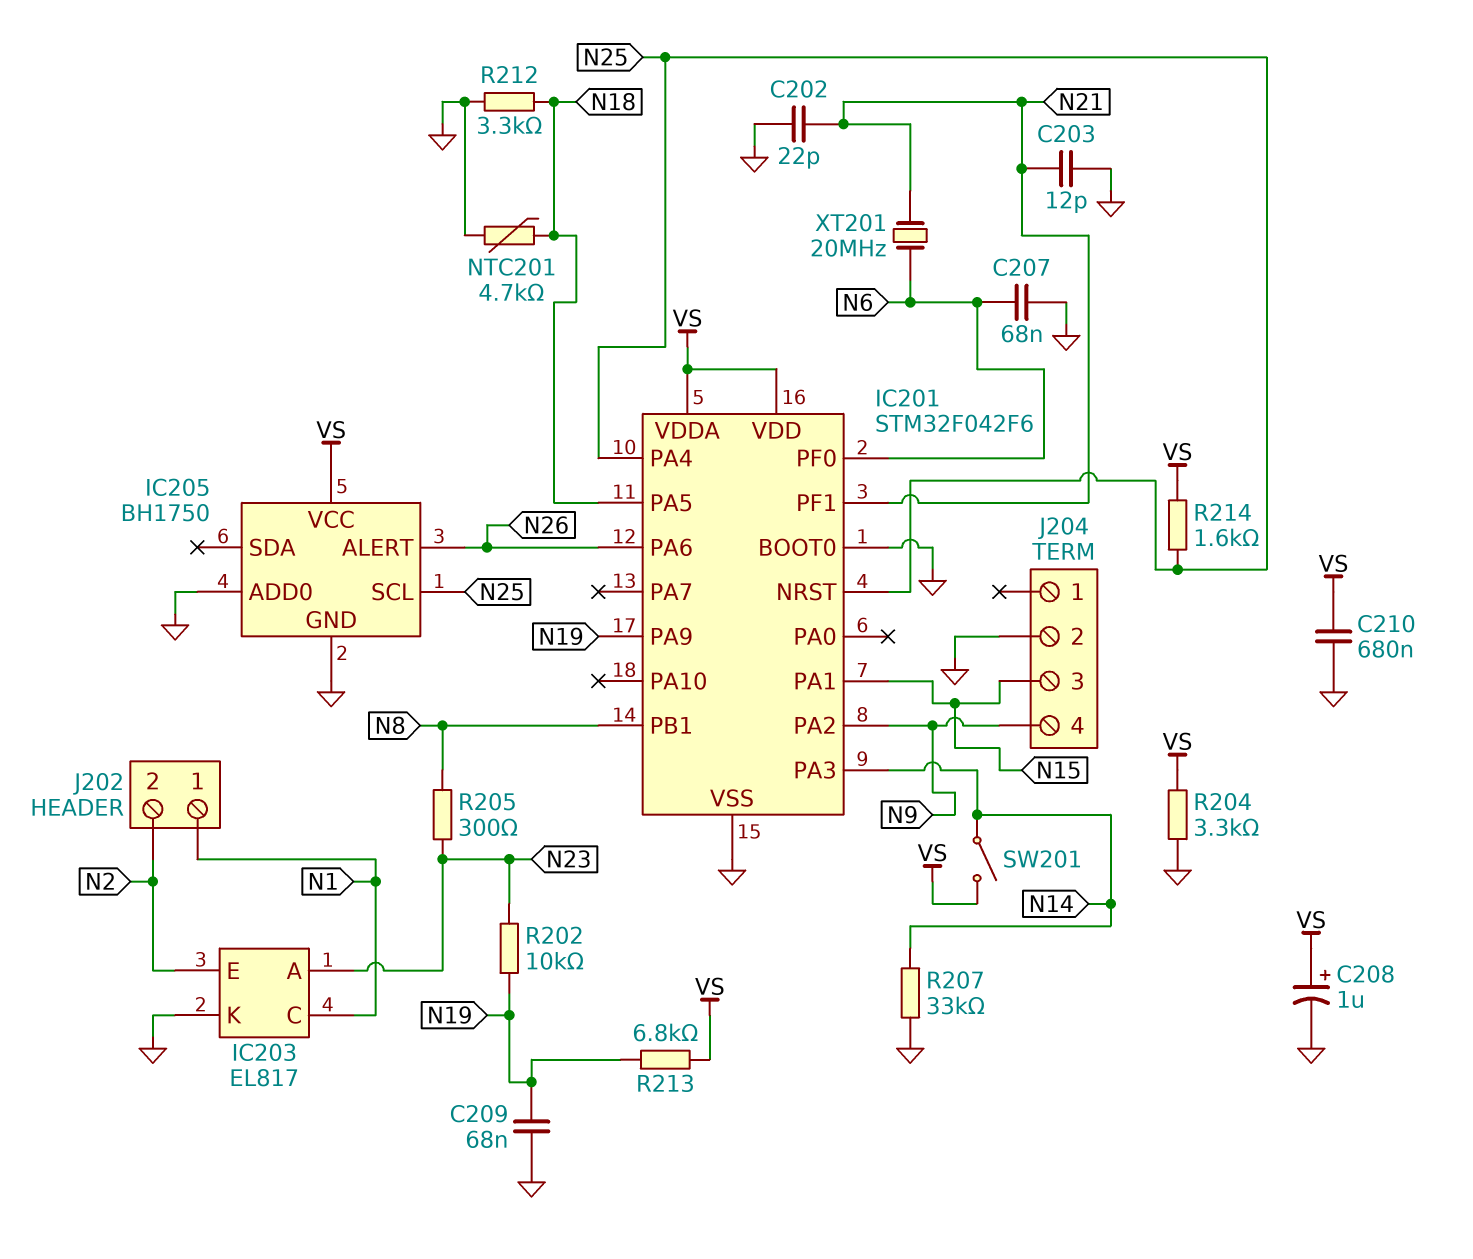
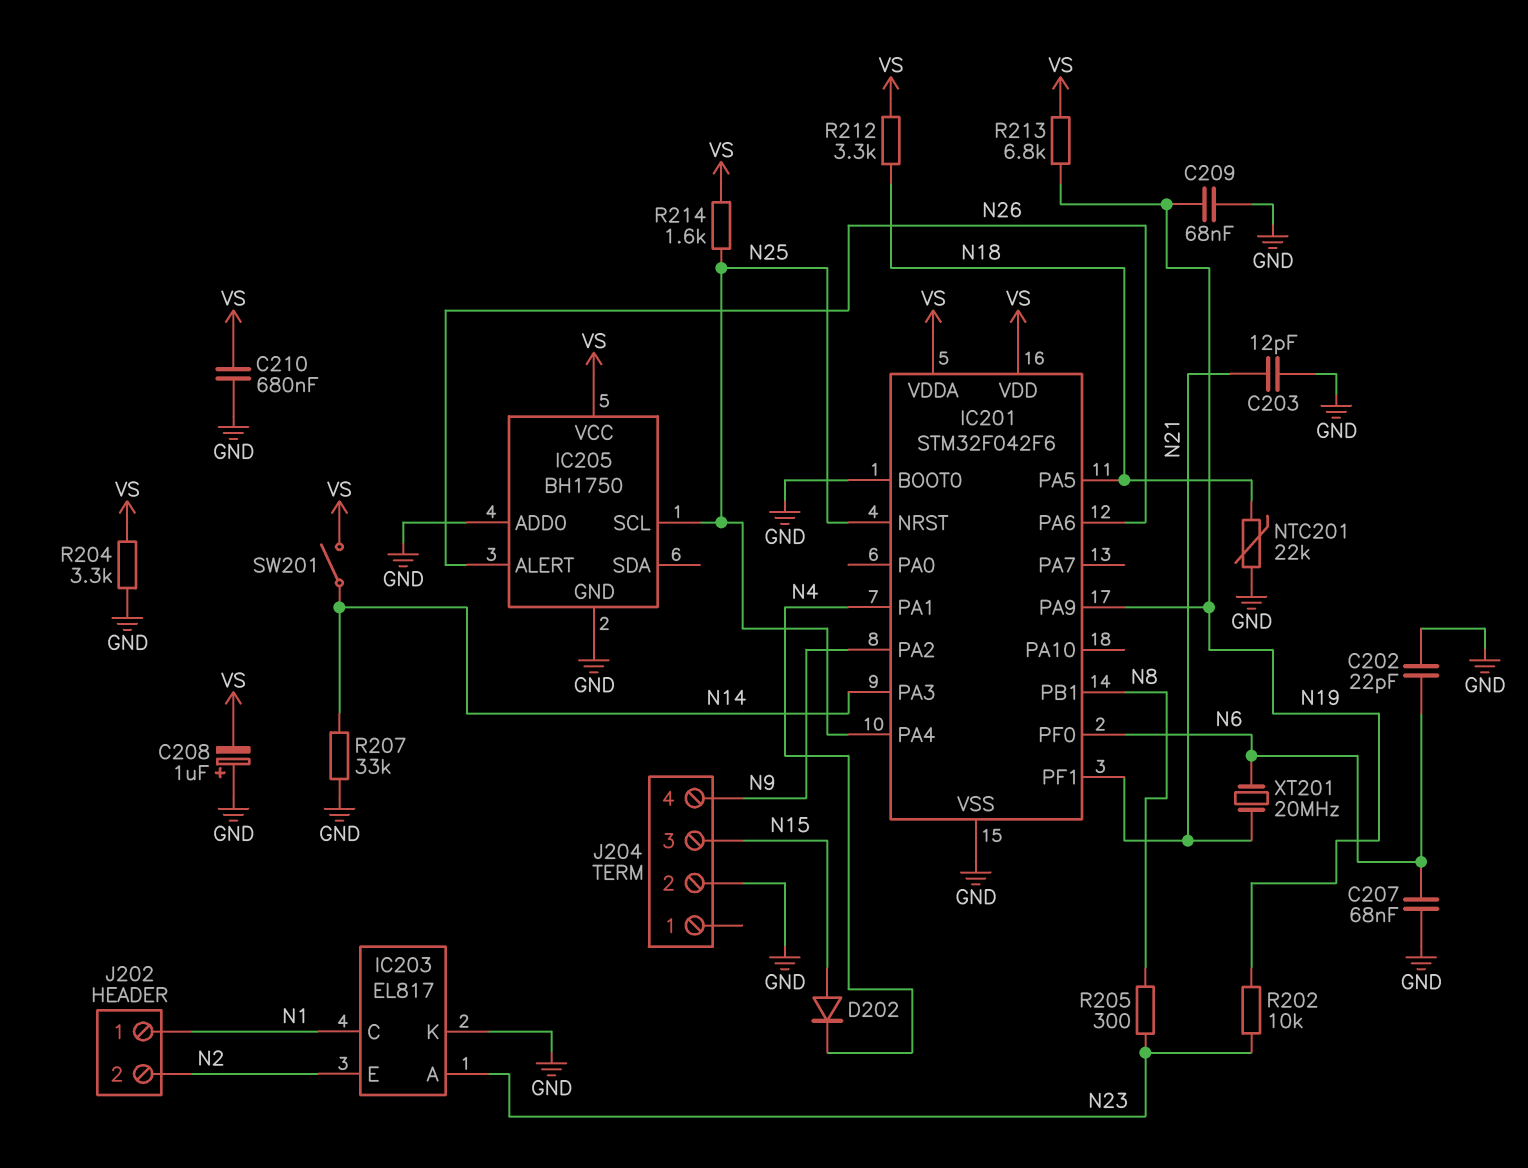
C202: 22pF (GND, N21) -> 22pF (GND, N6)
C208: 1uF (plus VS, minus GND) -> 1uF (plus GND, minus VS)
D202: none -> diode (A N15, K N4)
IC201 pin PA1: N15 -> N4
NTC201: 4.7k (GND, N18) -> 22k (GND, N18)
R212: 3.3k (GND, N18) -> 3.3k (N18, VS)

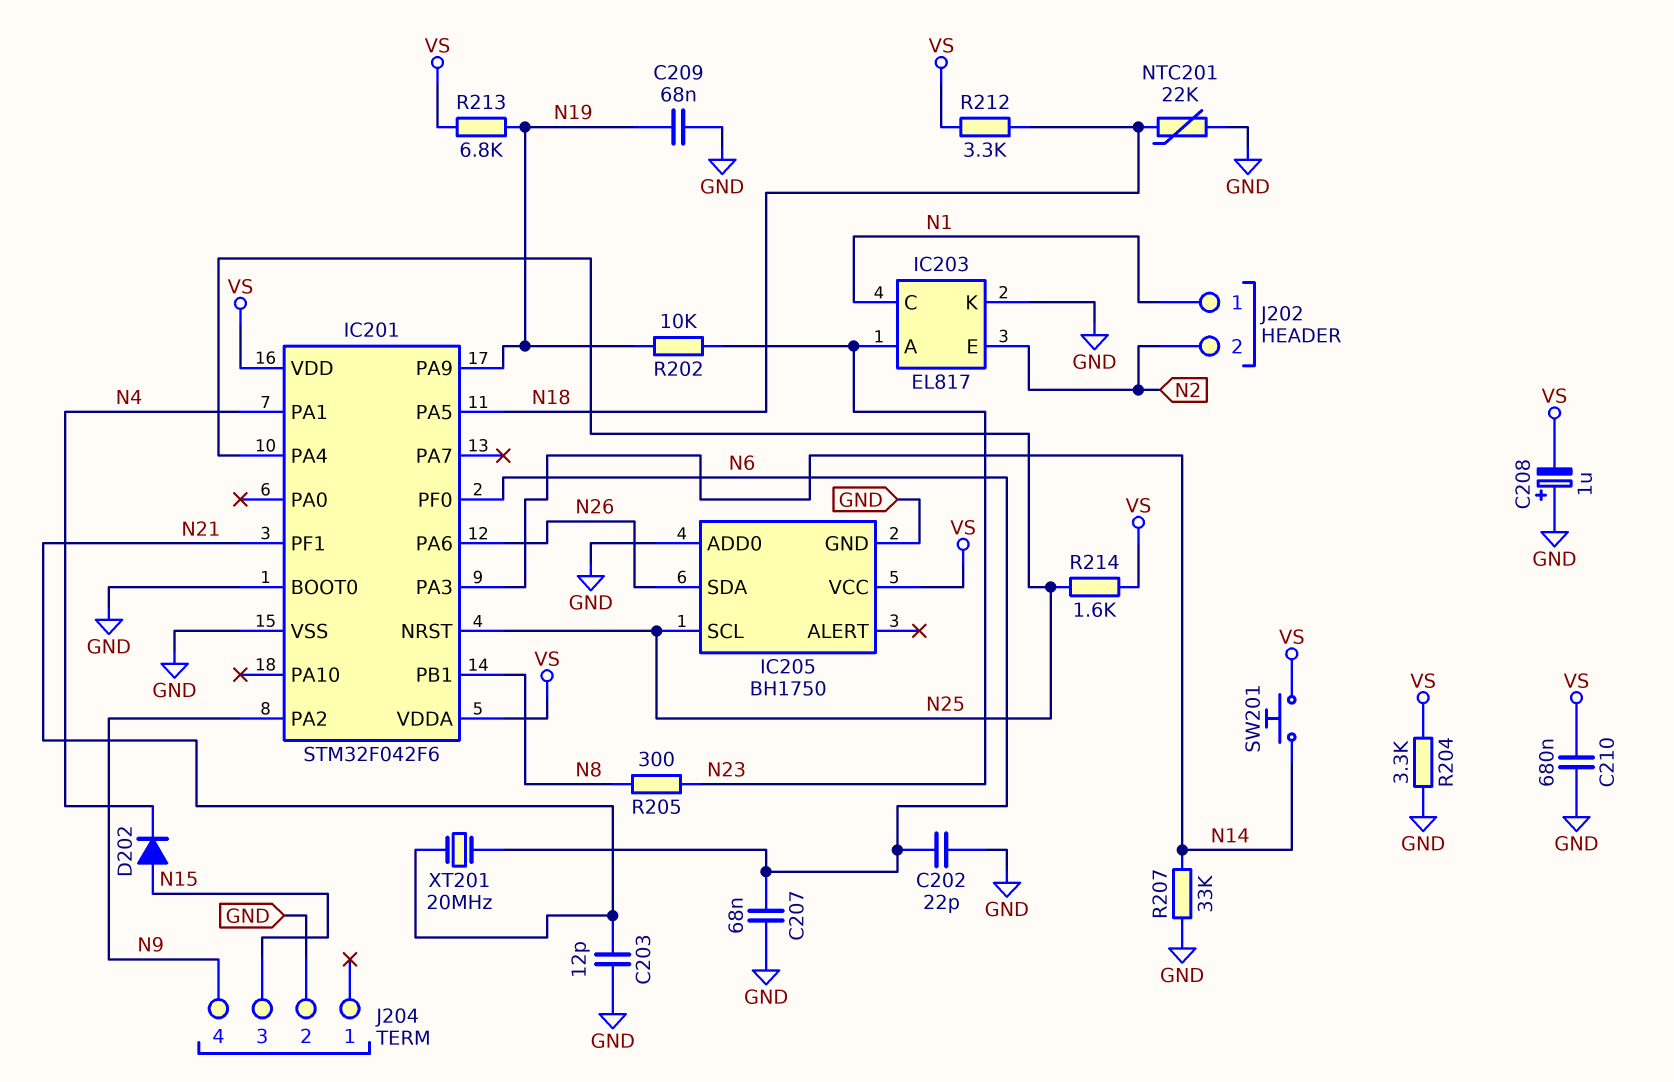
IC205 pin ALERT: N26 -> none
IC205 pin SDA: none -> N26
SW201: switch (N14, VS) -> button (N14, VS)

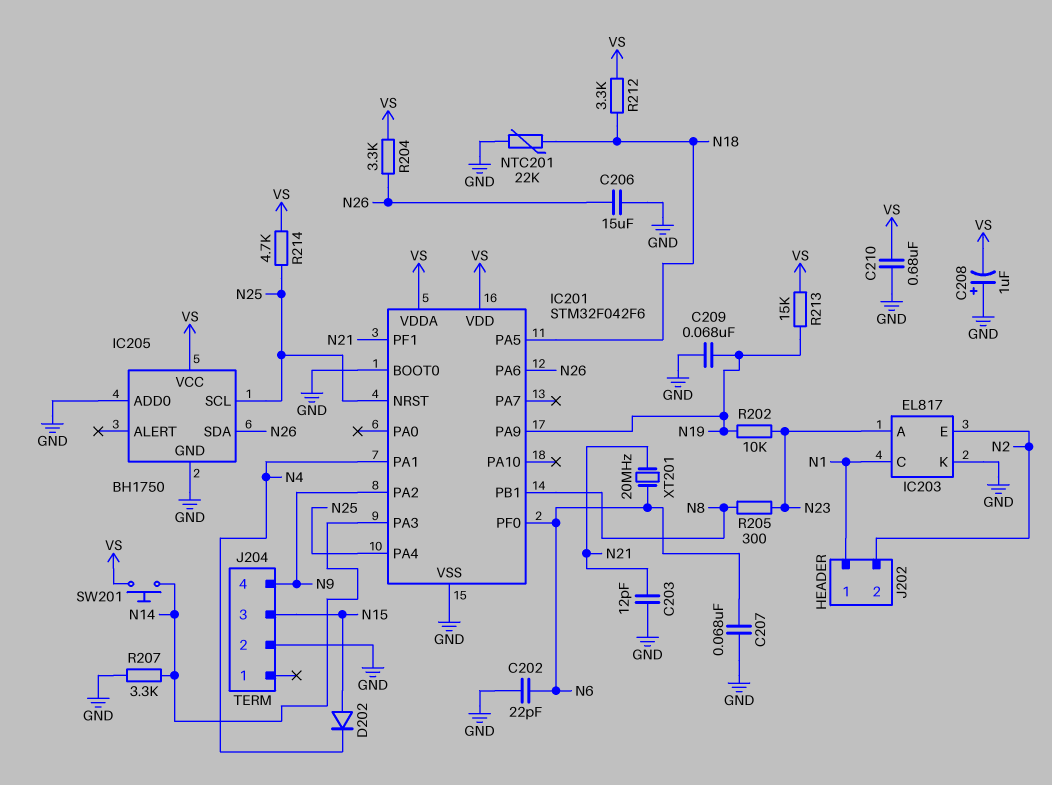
C206: none -> 15uF (GND, N26)
R204: 3.3k (GND, VS) -> 3.3k (N26, VS)
R207: 33k (GND, N14) -> 3.3k (GND, N14)
R213: 6.8k (N19, VS) -> 15k (N19, VS)
R214: 1.6k (N25, VS) -> 4.7k (N25, VS)

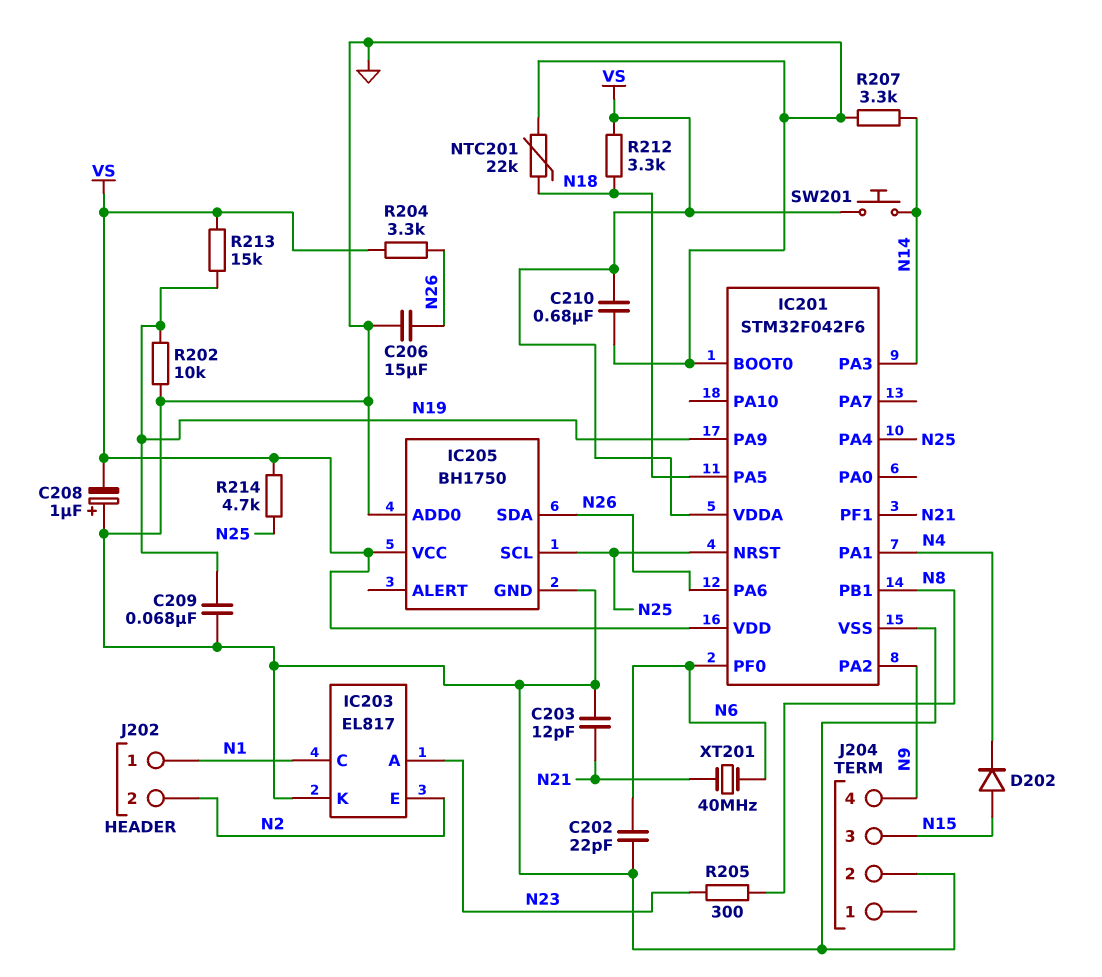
C207: 68nF (GND, N6) -> none
R202: 10k (N19, N23) -> 10k (GND, N19)
XT201: 20MHz (N6, N21) -> 40MHz (N6, N21)

